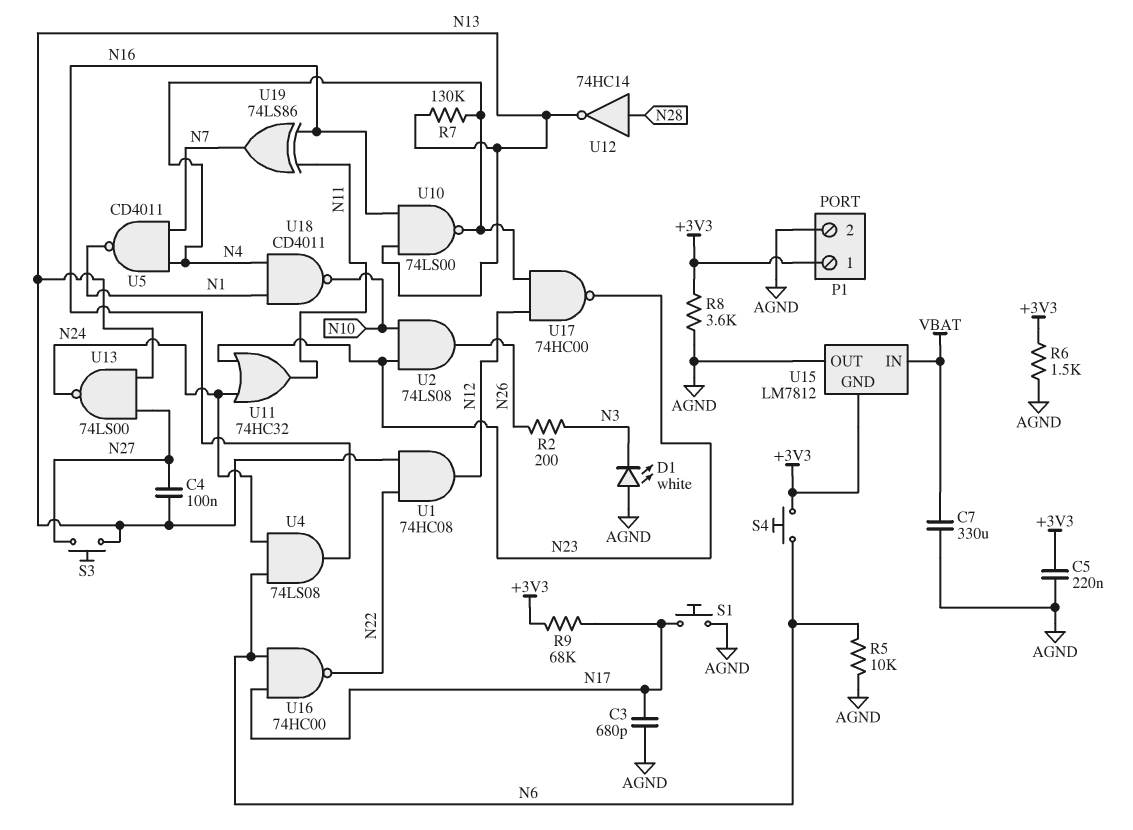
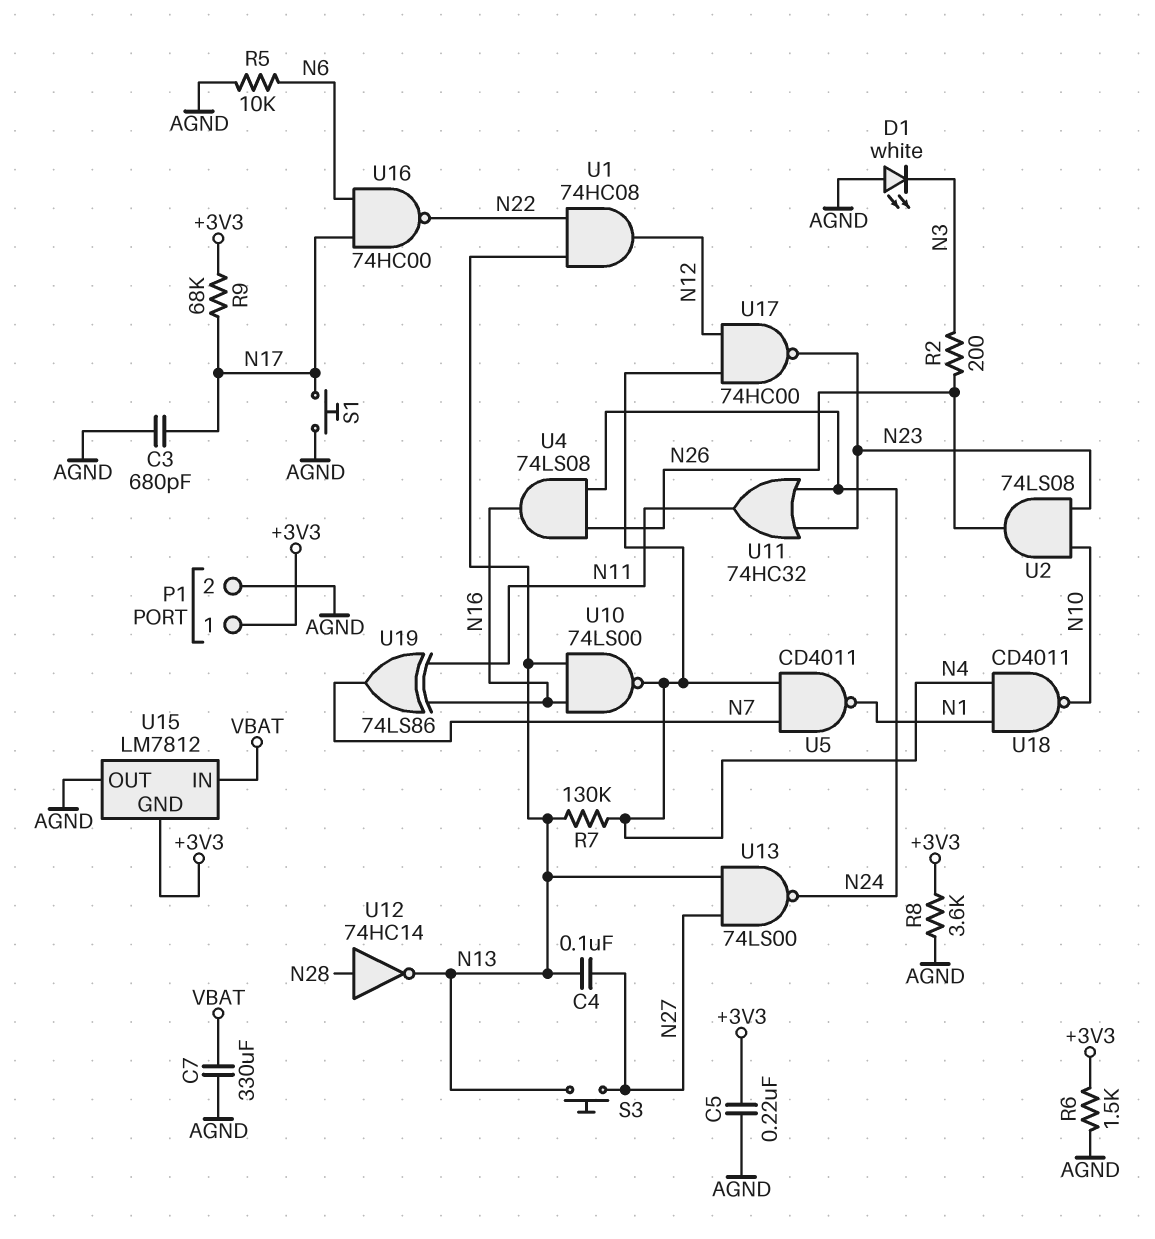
S4: button (+3V3, N6) -> none
U4: AND 74LS08 (in N6, in N24, out N16) -> AND 74LS08 (in N24, in N26, out N16)

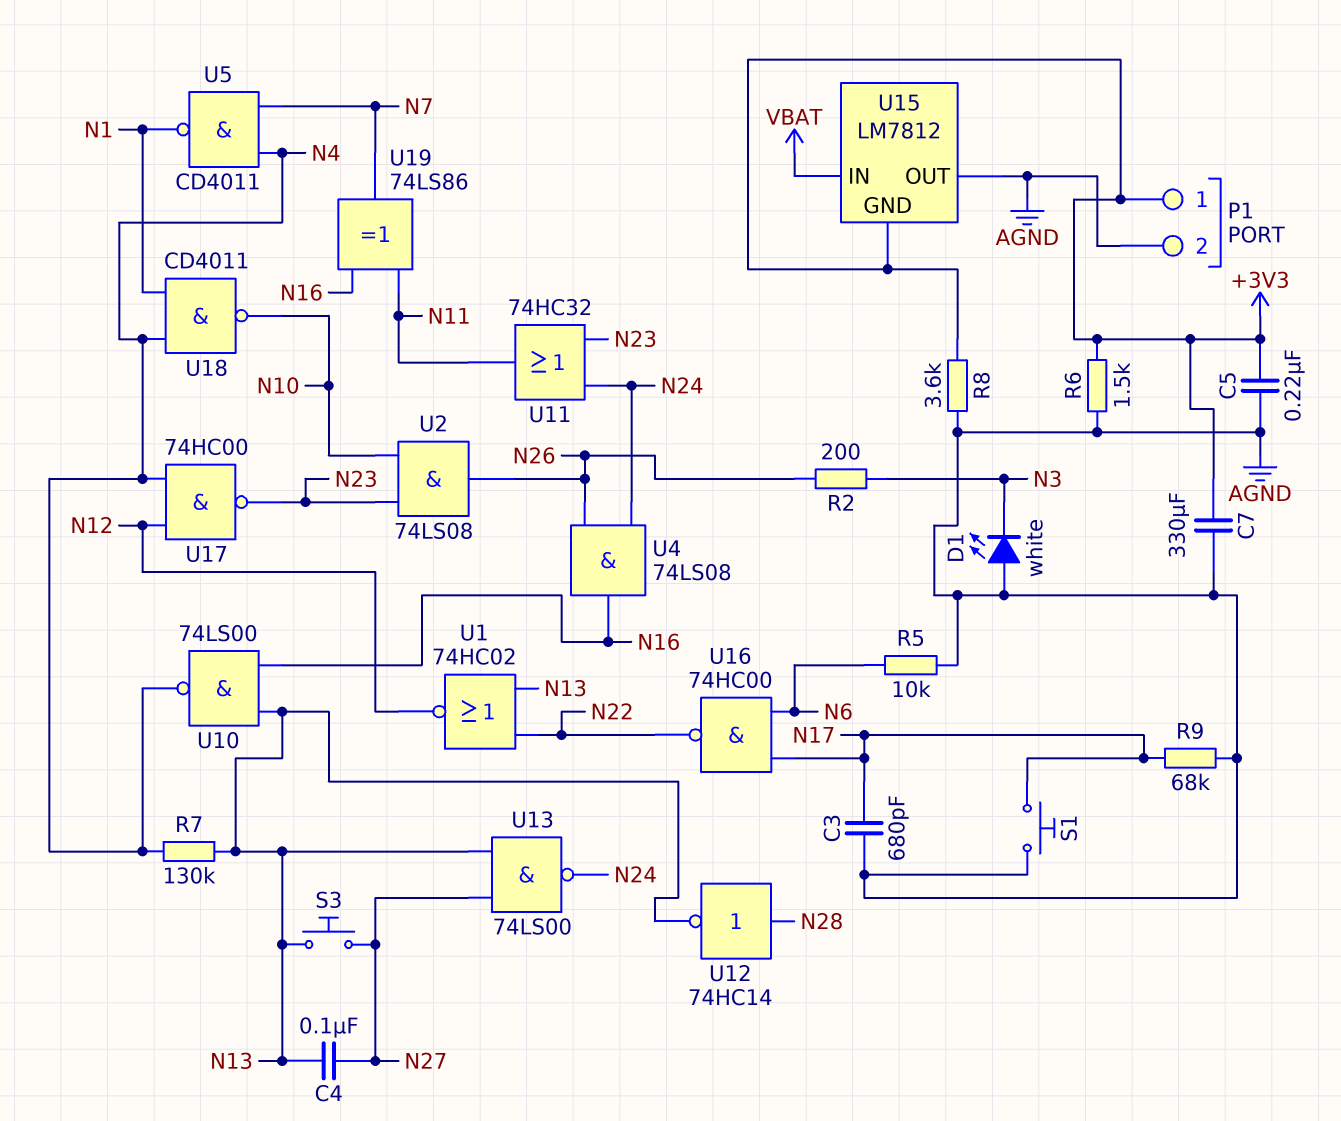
C7: 330uF (AGND, VBAT) -> 330uF (+3V3, AGND)
R9: 68k (+3V3, N17) -> 68k (AGND, N17)
U1: AND 74HC08 (in N13, in N22, out N12) -> NOR 74HC02 (in N13, in N22, out N12)

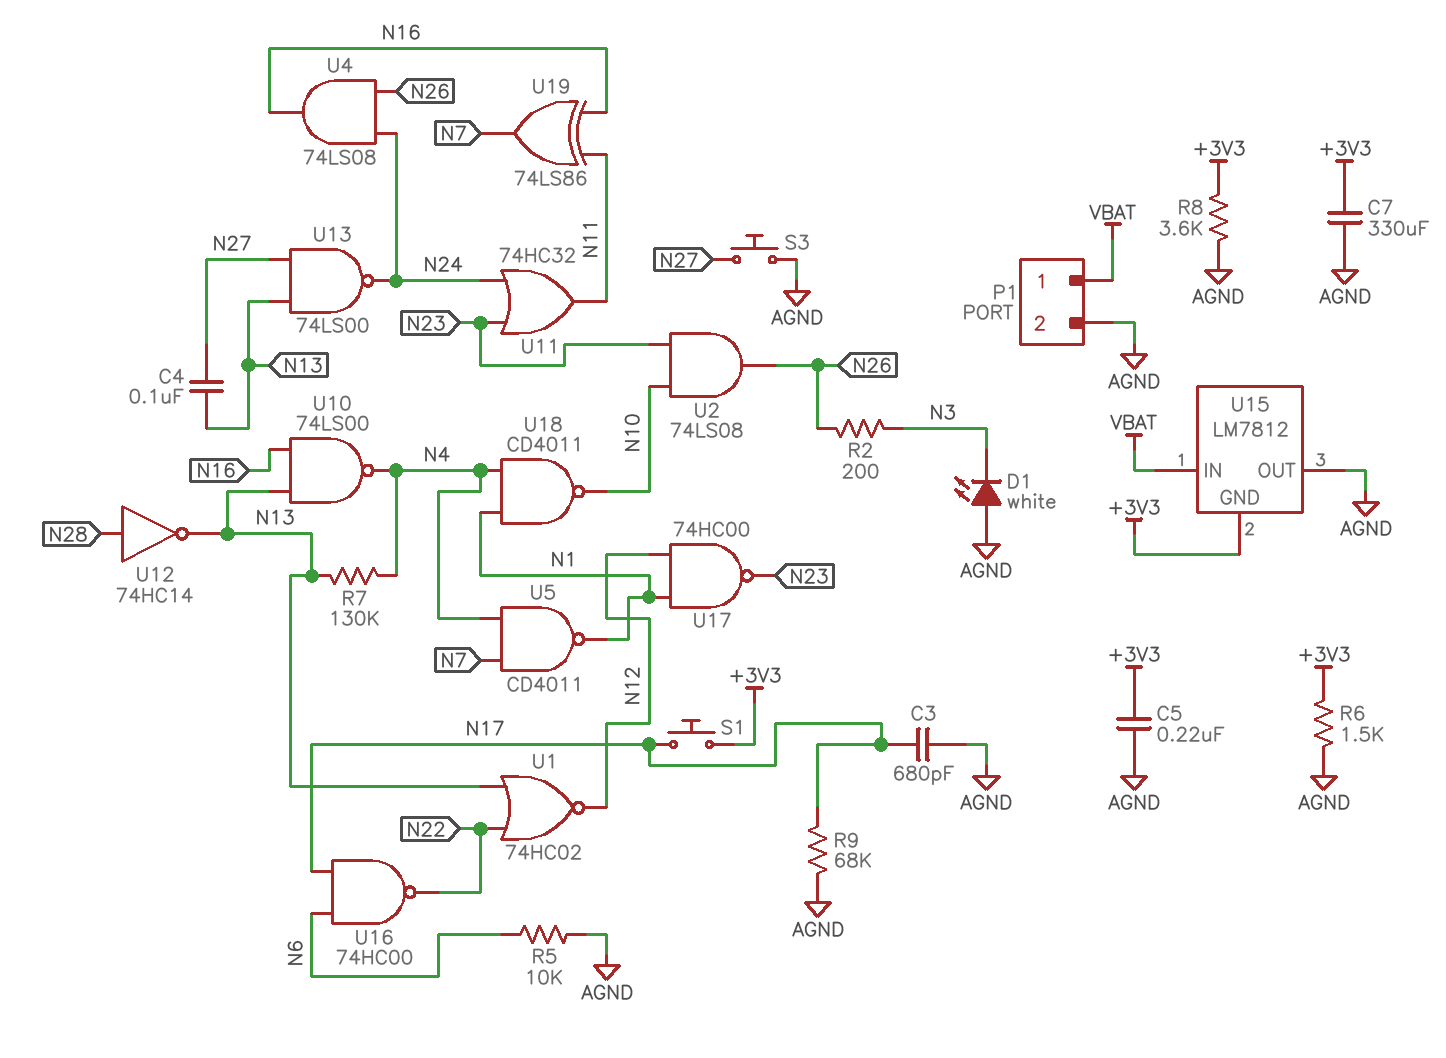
P1 pin 1: +3V3 -> VBAT
S1: button (AGND, N17) -> button (+3V3, N17)
S3: button (N13, N27) -> button (AGND, N27)
U17: NAND 74HC00 (in N4, in N12, out N23) -> NAND 74HC00 (in N1, in N12, out N23)

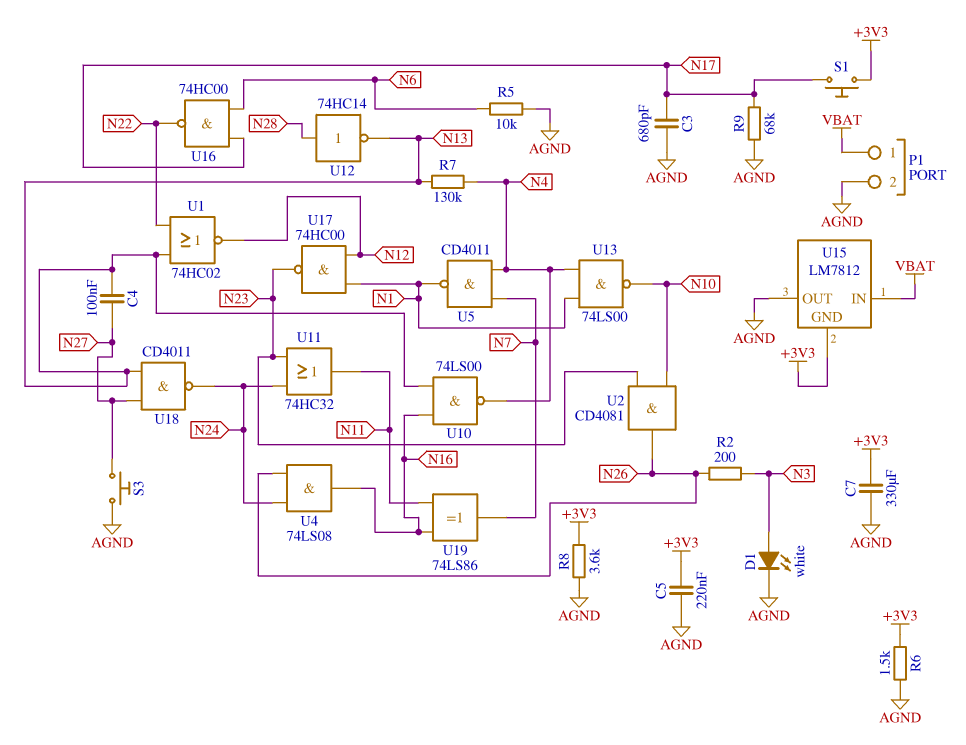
D1: LED white (A AGND, K N3) -> LED white (A N3, K AGND)
U2: AND 74LS08 (in N10, in N23, out N26) -> AND CD4081 (in N10, in N23, out N26)
U13: NAND 74LS00 (in N13, in N27, out N24) -> NAND 74LS00 (in N1, in N4, out N10)
U18: NAND CD4011 (in N1, in N4, out N10) -> NAND CD4011 (in N13, in N27, out N24)

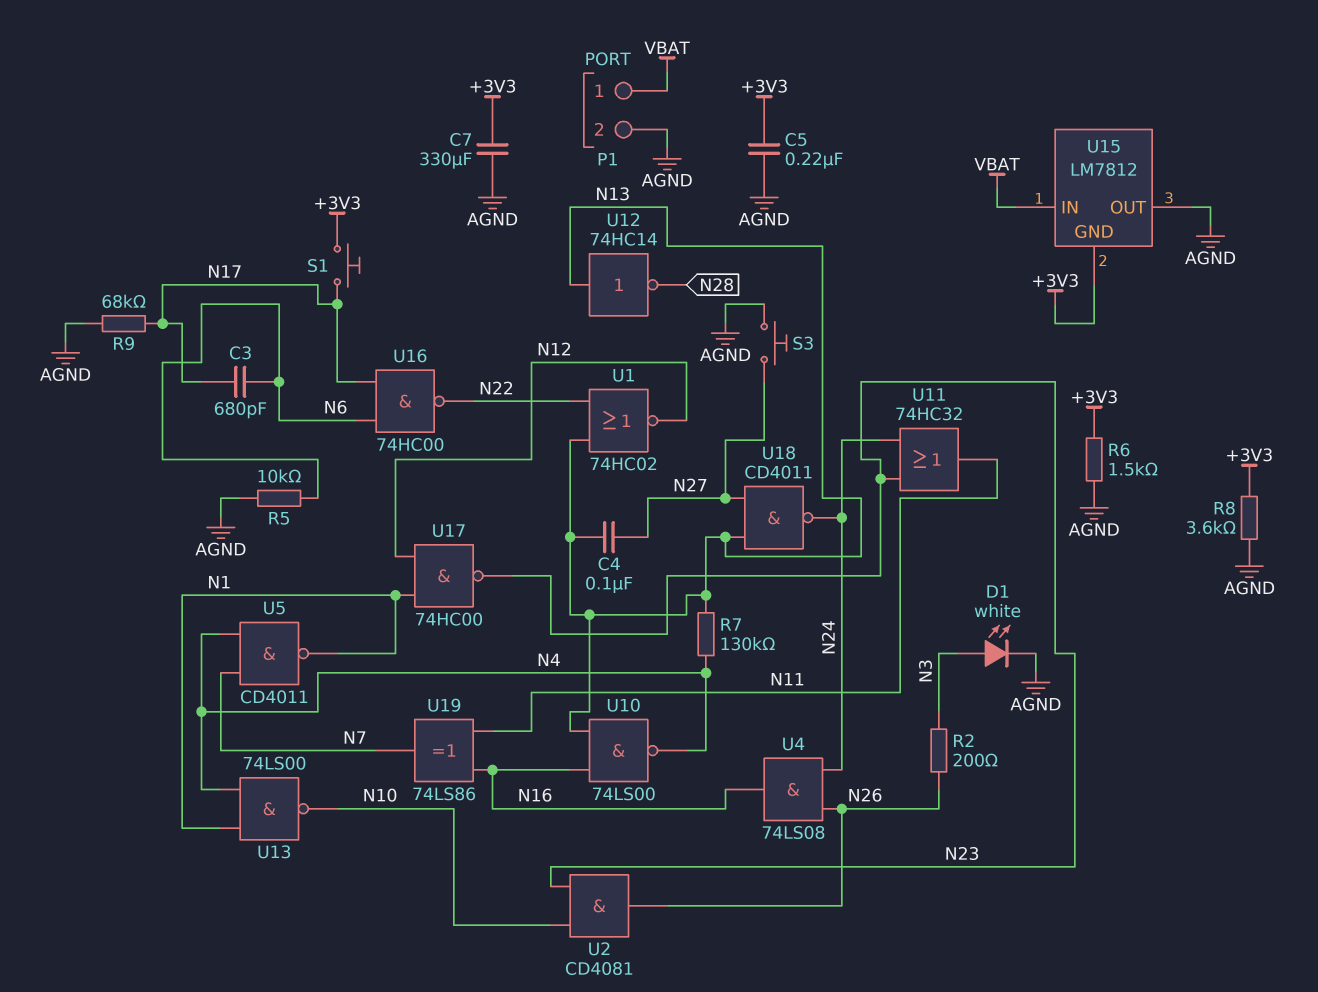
C3: 680pF (AGND, N17) -> 680pF (N6, N17)
U12: NOT 74HC14 (in N28, out N13) -> NOT 74HC14 (in N13, out N28)

